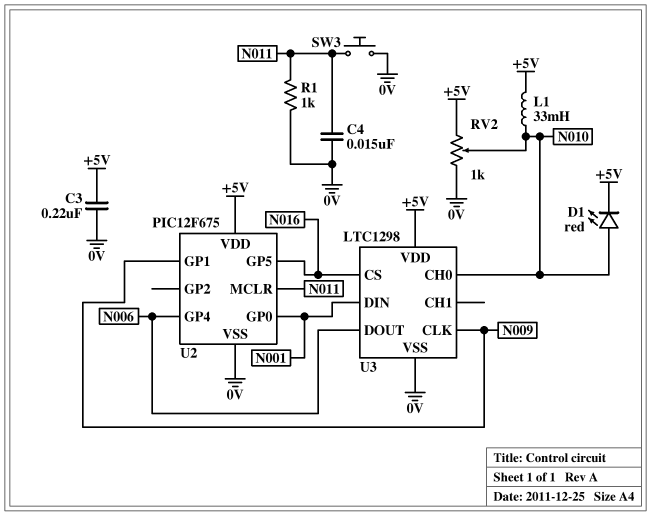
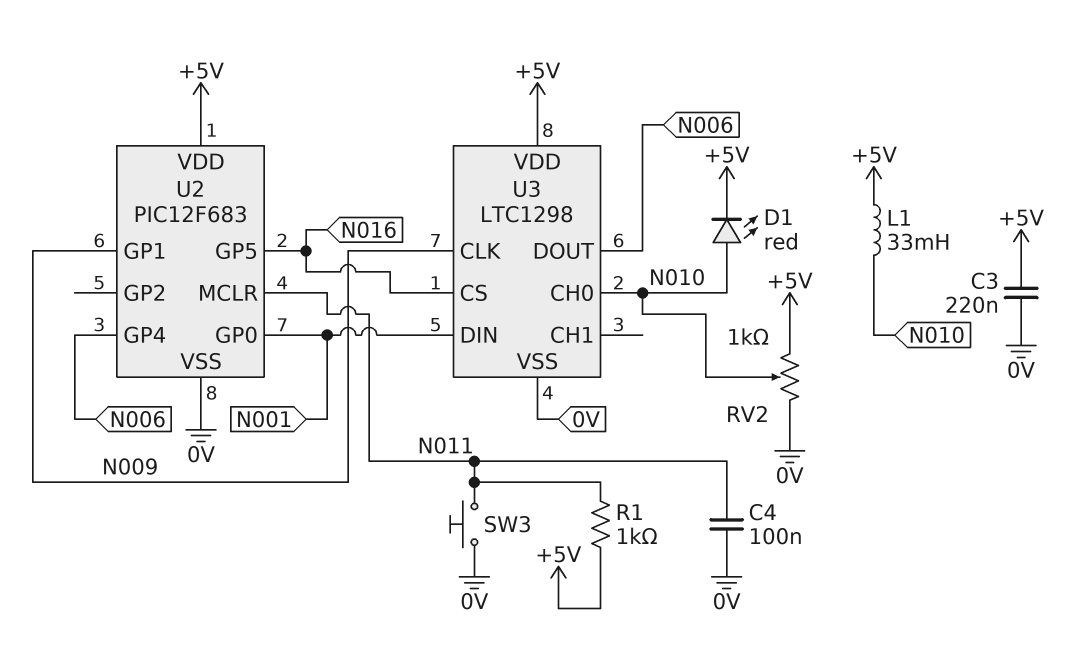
C4: 15nF (0V, N011) -> 100nF (0V, N011)
R1: 1k (0V, N011) -> 1k (+5V, N011)
U2: PIC12F675 -> PIC12F683

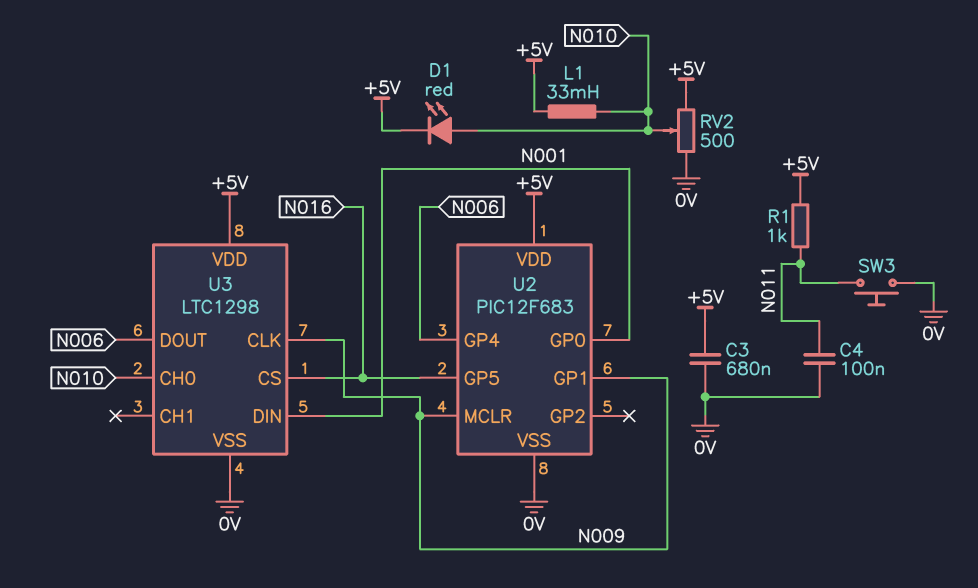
C3: 220nF (+5V, 0V) -> 680nF (+5V, 0V)
RV2: 1k (+5V, 0V, wiper N010) -> 500 (+5V, 0V, wiper N010)
U2 pin MCLR: N011 -> N009

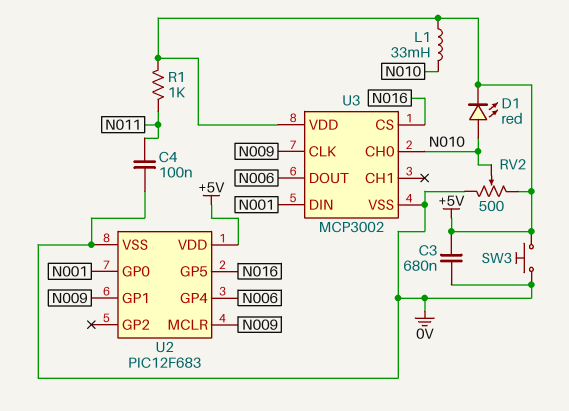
SW3: button (0V, N011) -> button (+5V, 0V)
U3: LTC1298 -> MCP3002

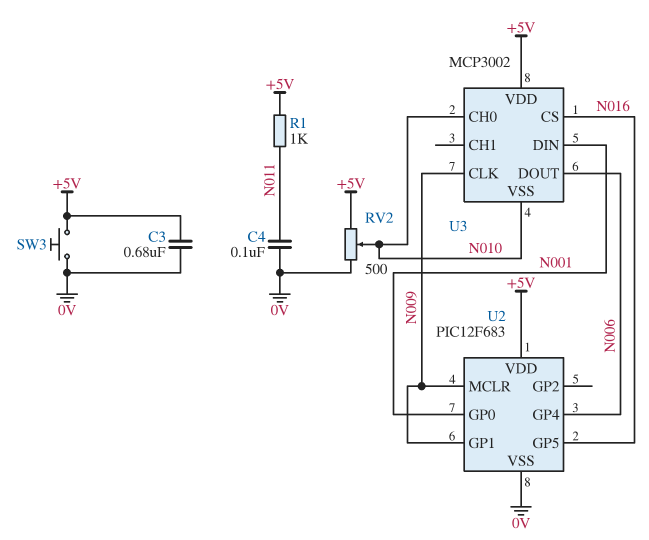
D1: LED red (A N010, K +5V) -> none
L1: 33mH (+5V, N010) -> none
U3 pin VSS: 0V -> N010

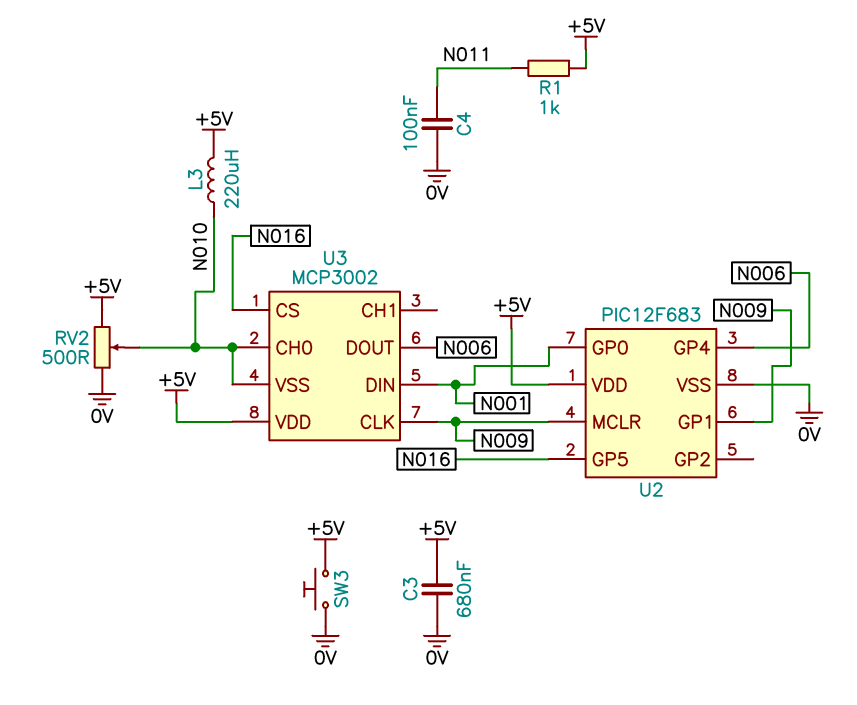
L3: none -> 220uH (+5V, N010)

